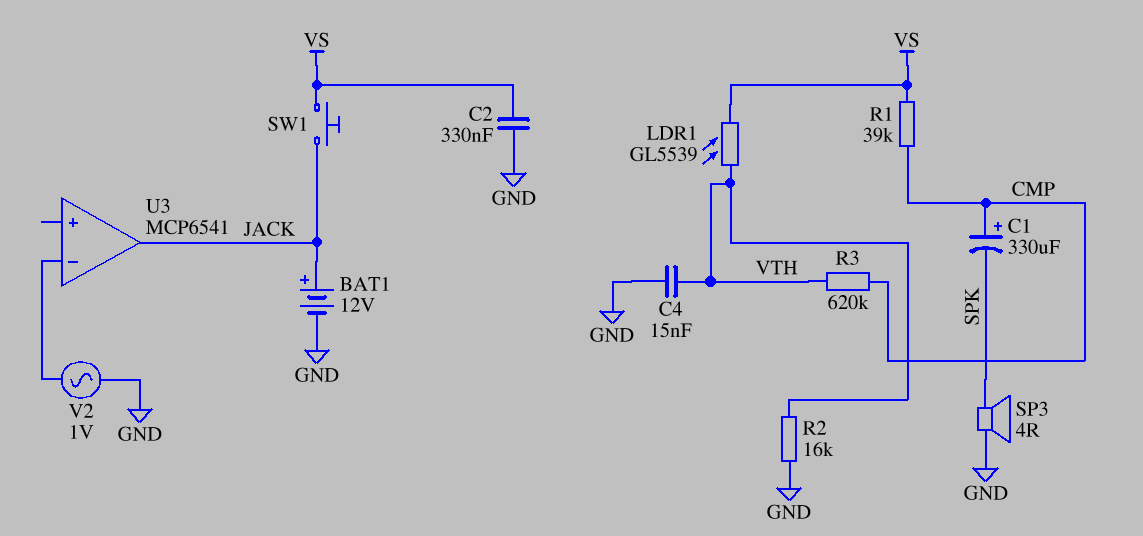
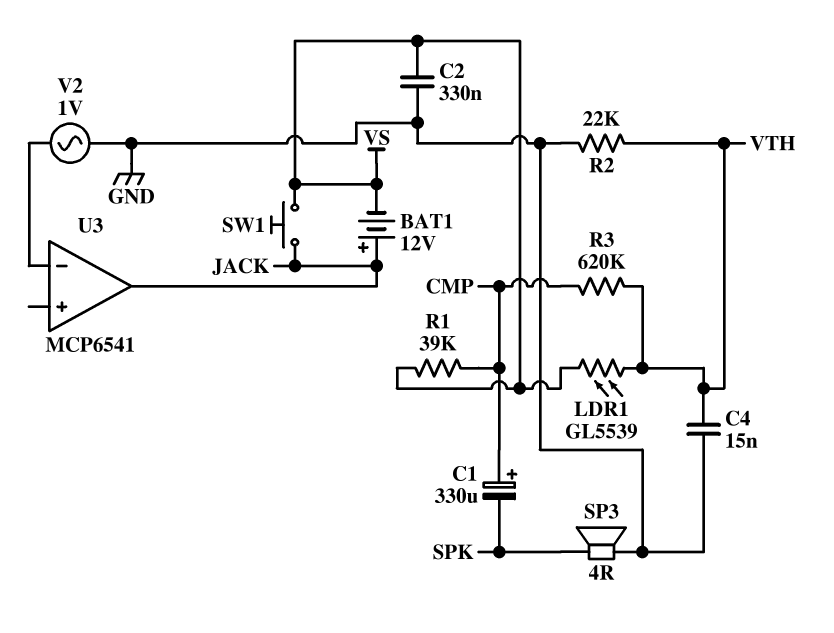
BAT1: 12V (plus JACK, minus GND) -> 12V (plus JACK, minus VS)
R2: 16k (GND, VTH) -> 22k (GND, VTH)

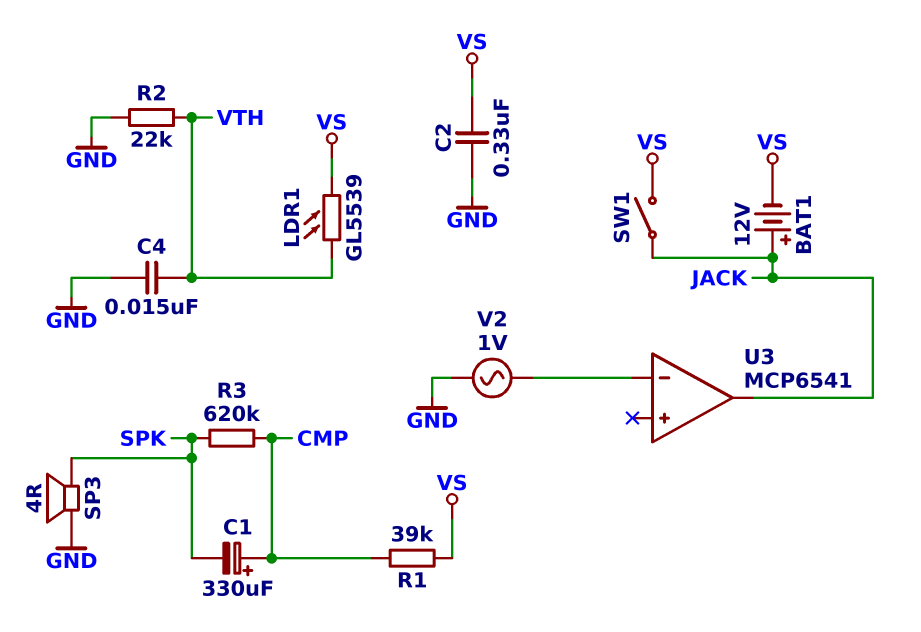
R3: 620k (CMP, VTH) -> 620k (CMP, SPK)
SW1: button (JACK, VS) -> switch (JACK, VS)

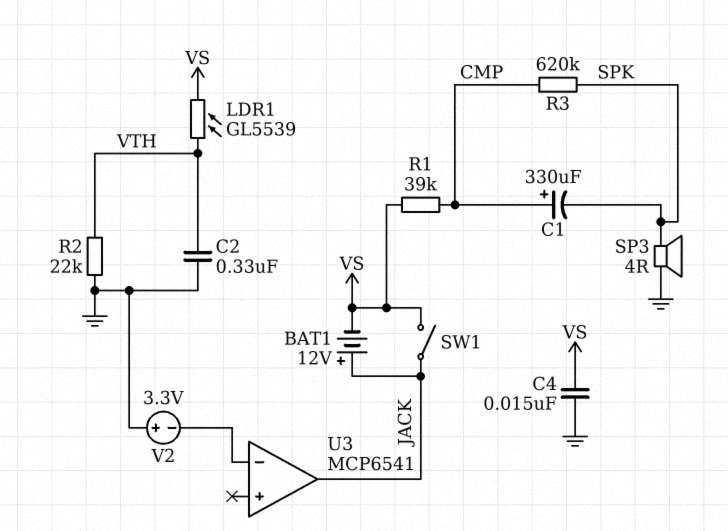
C2: 330nF (GND, VS) -> 330nF (GND, VTH)
C4: 15nF (GND, VTH) -> 15nF (GND, VS)
V2: AC 1V (GND, U3/in-) -> 3.3V (plus GND, minus U3/in-)

